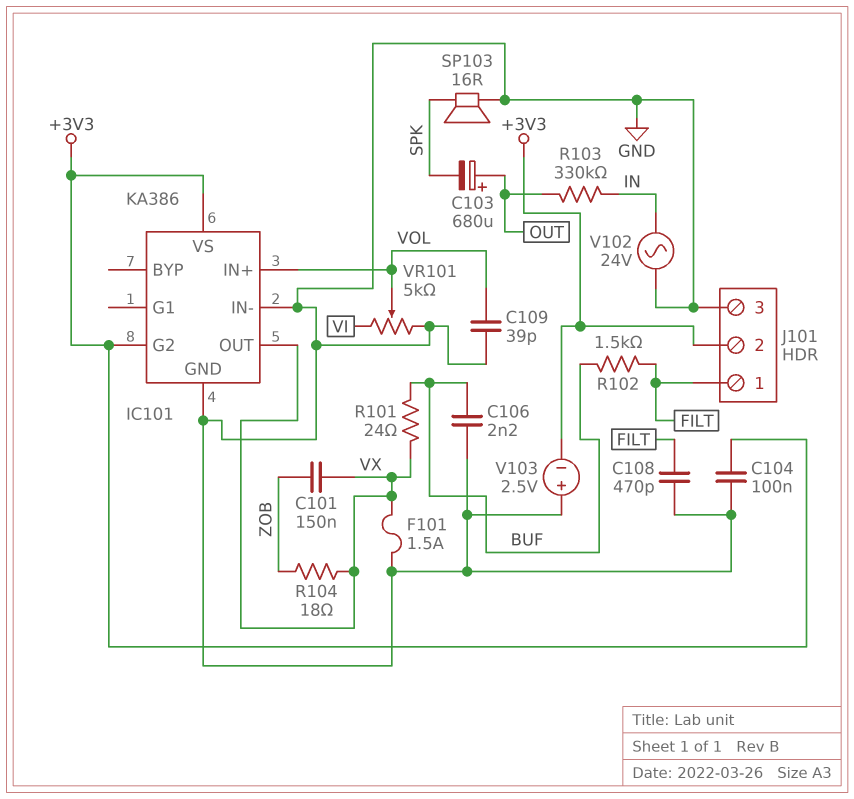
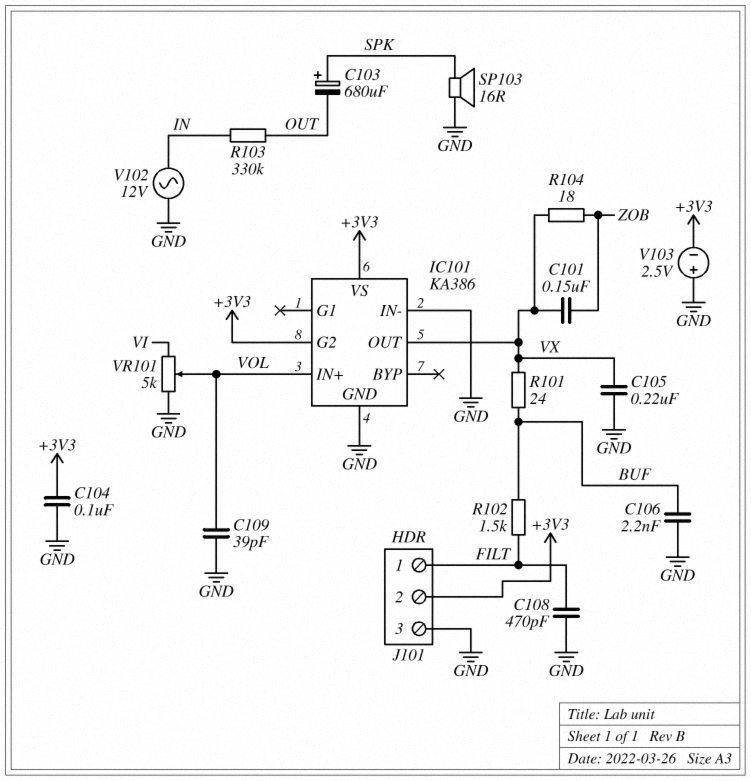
C103: 680uF (plus OUT, minus SPK) -> 680uF (plus SPK, minus OUT)
C105: none -> 220nF (GND, VX)
F101: 1.5A (GND, VX) -> none
V102: AC 24V (GND, IN) -> AC 12V (GND, IN)

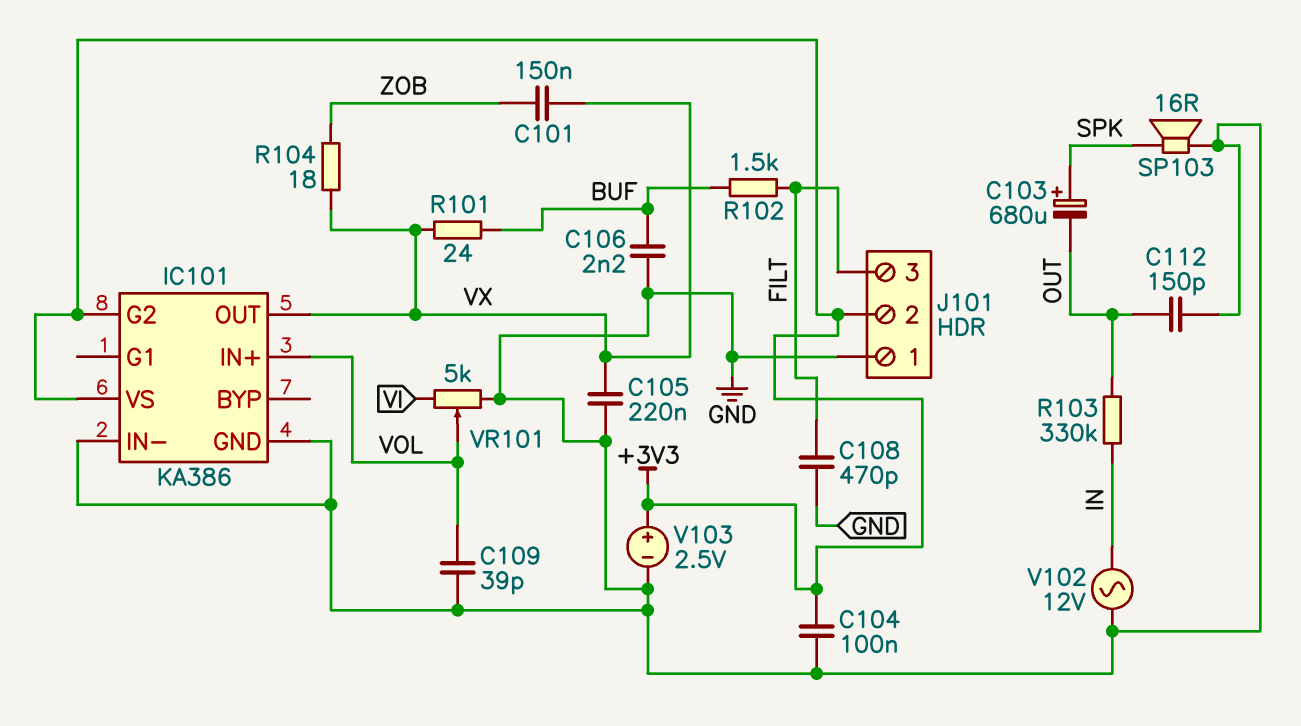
C112: none -> 150pF (GND, OUT)
J101 pin 1: FILT -> GND
J101 pin 3: GND -> FILT
V103: 2.5V (plus GND, minus +3V3) -> 2.5V (plus +3V3, minus GND)

